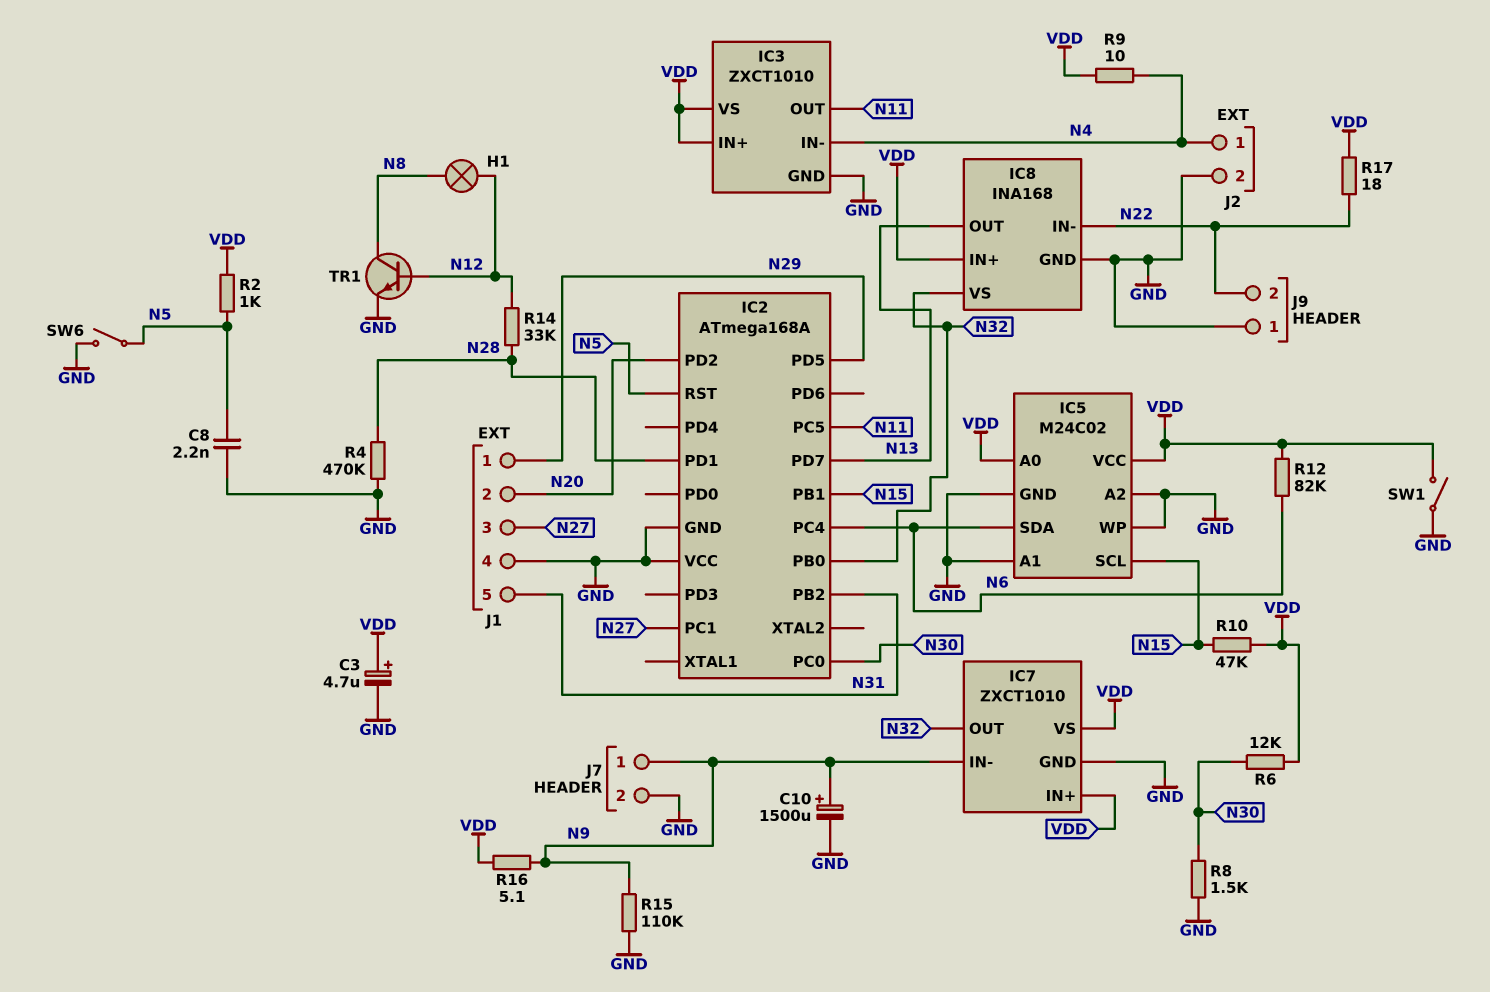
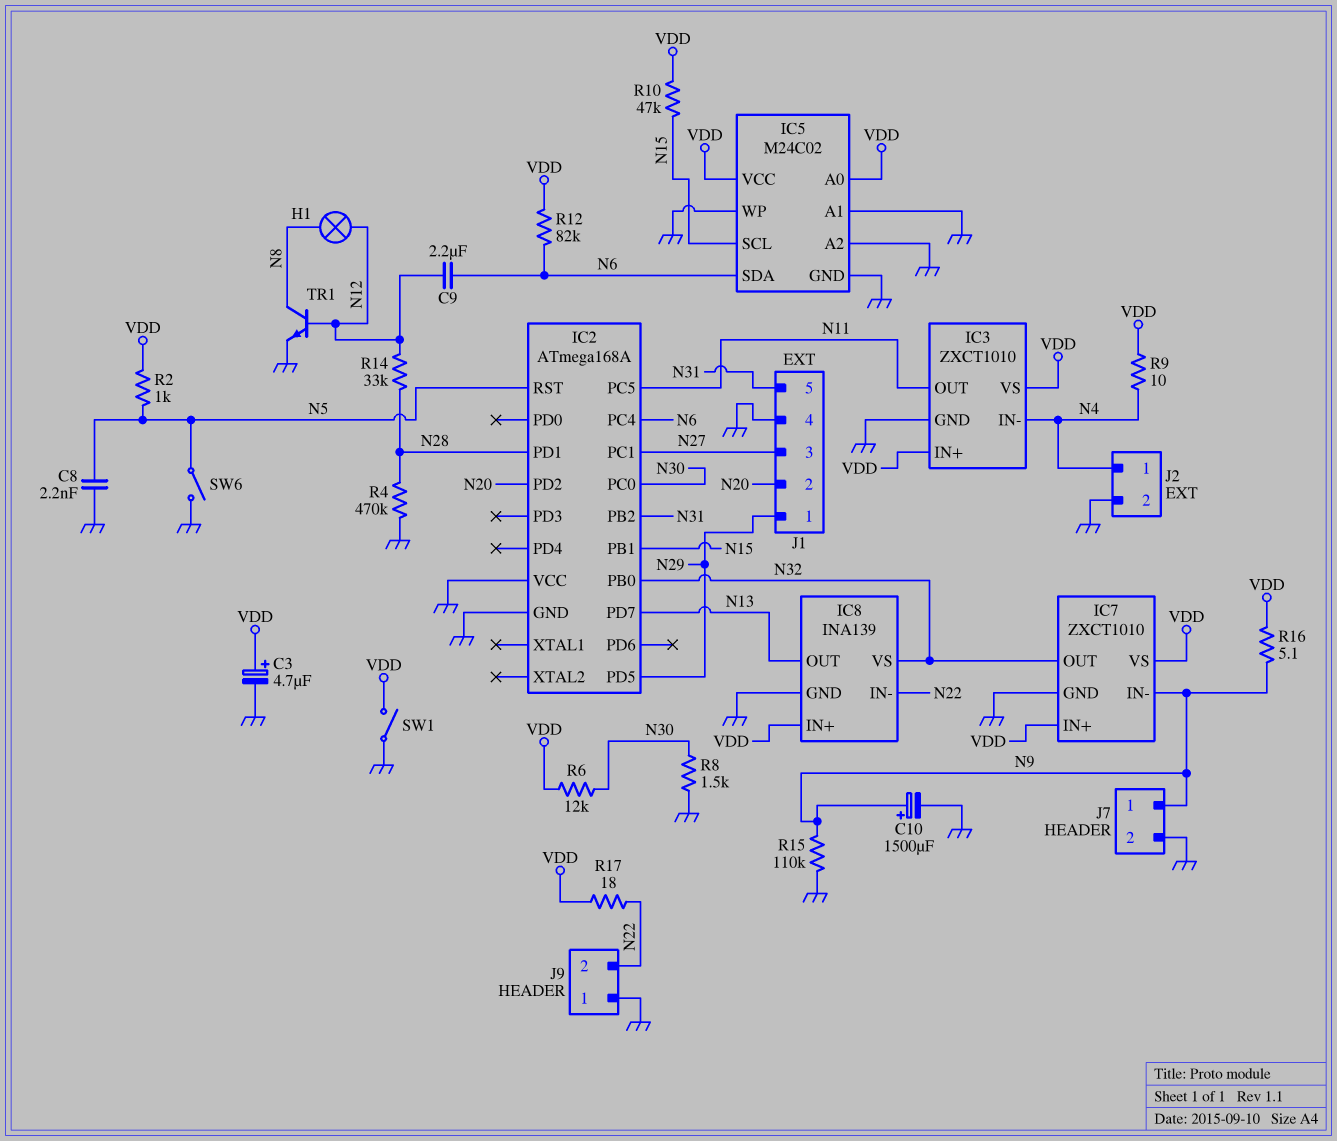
C9: none -> 2.2uF (N6, N12)
IC8: INA168 -> INA139

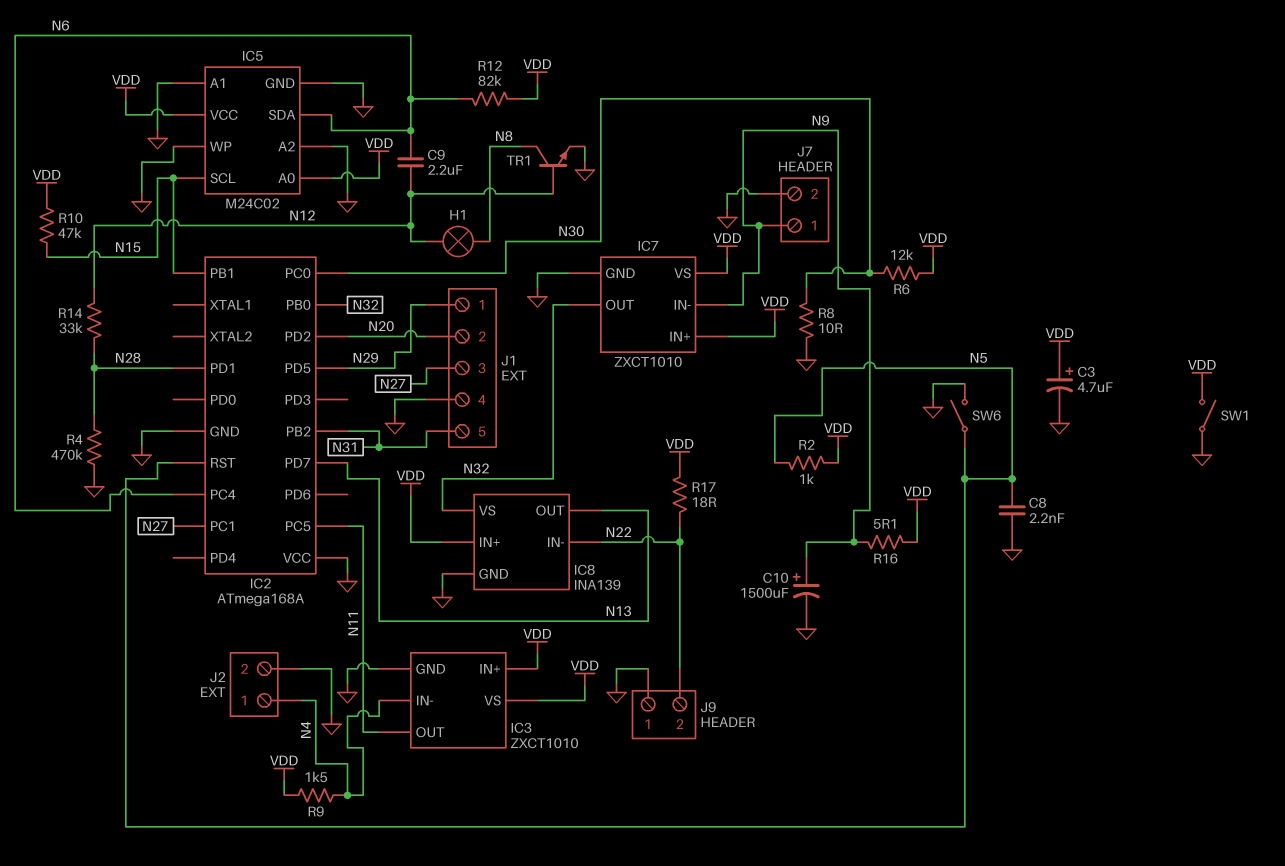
R8: 1.5k (GND, N30) -> 10 (GND, N30)
R9: 10 (N4, VDD) -> 1.5k (N4, VDD)
R15: 110k (GND, N9) -> none

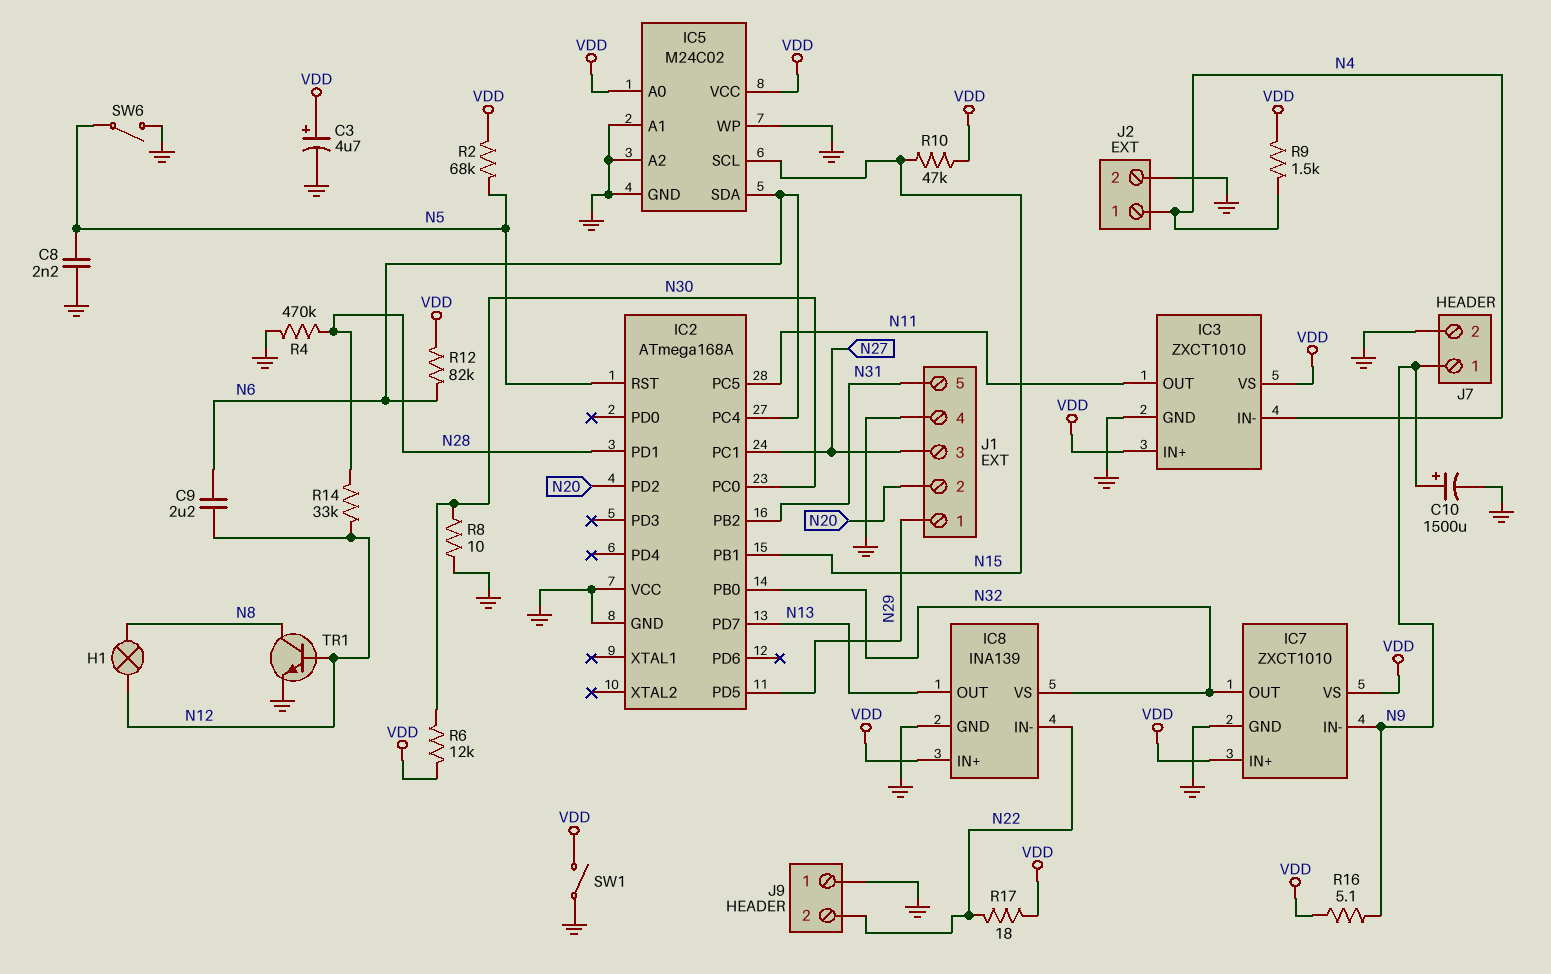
R2: 1k (N5, VDD) -> 68k (N5, VDD)

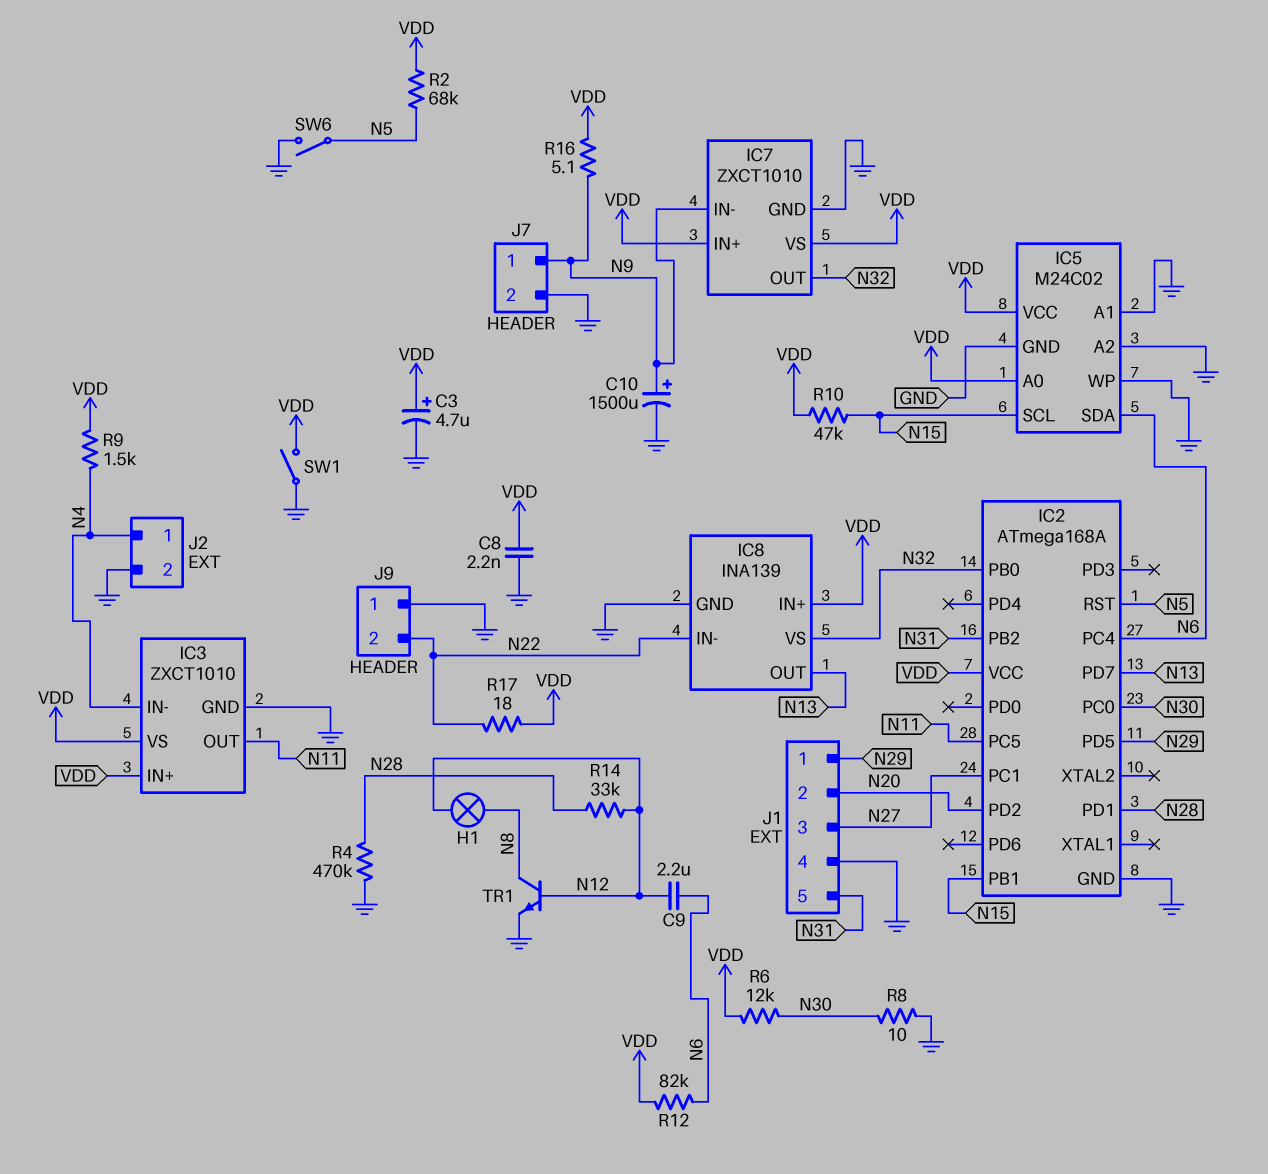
C8: 2.2nF (GND, N5) -> 2.2nF (GND, VDD)
IC2 pin VCC: GND -> VDD

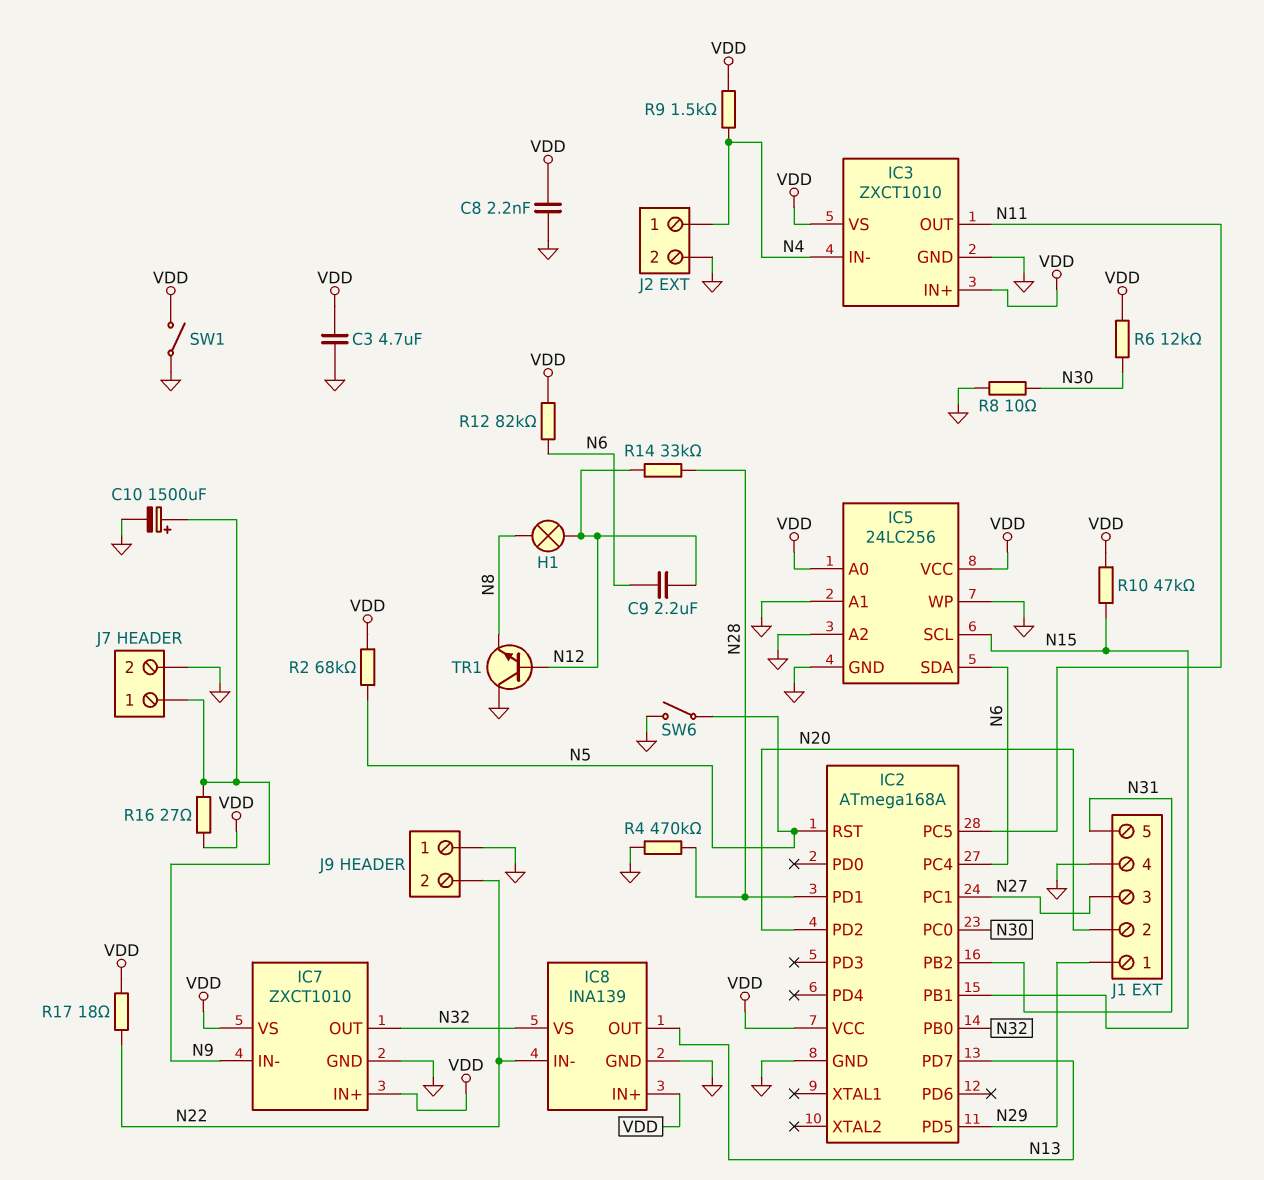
C3: 4.7uF (plus VDD, minus GND) -> 4.7uF (GND, VDD)
IC5: M24C02 -> 24LC256
R16: 5.1 (N9, VDD) -> 27 (N9, VDD)
TR1: NPN (B N12, C N8, E GND) -> NPN (B N12, C GND, E N8)

